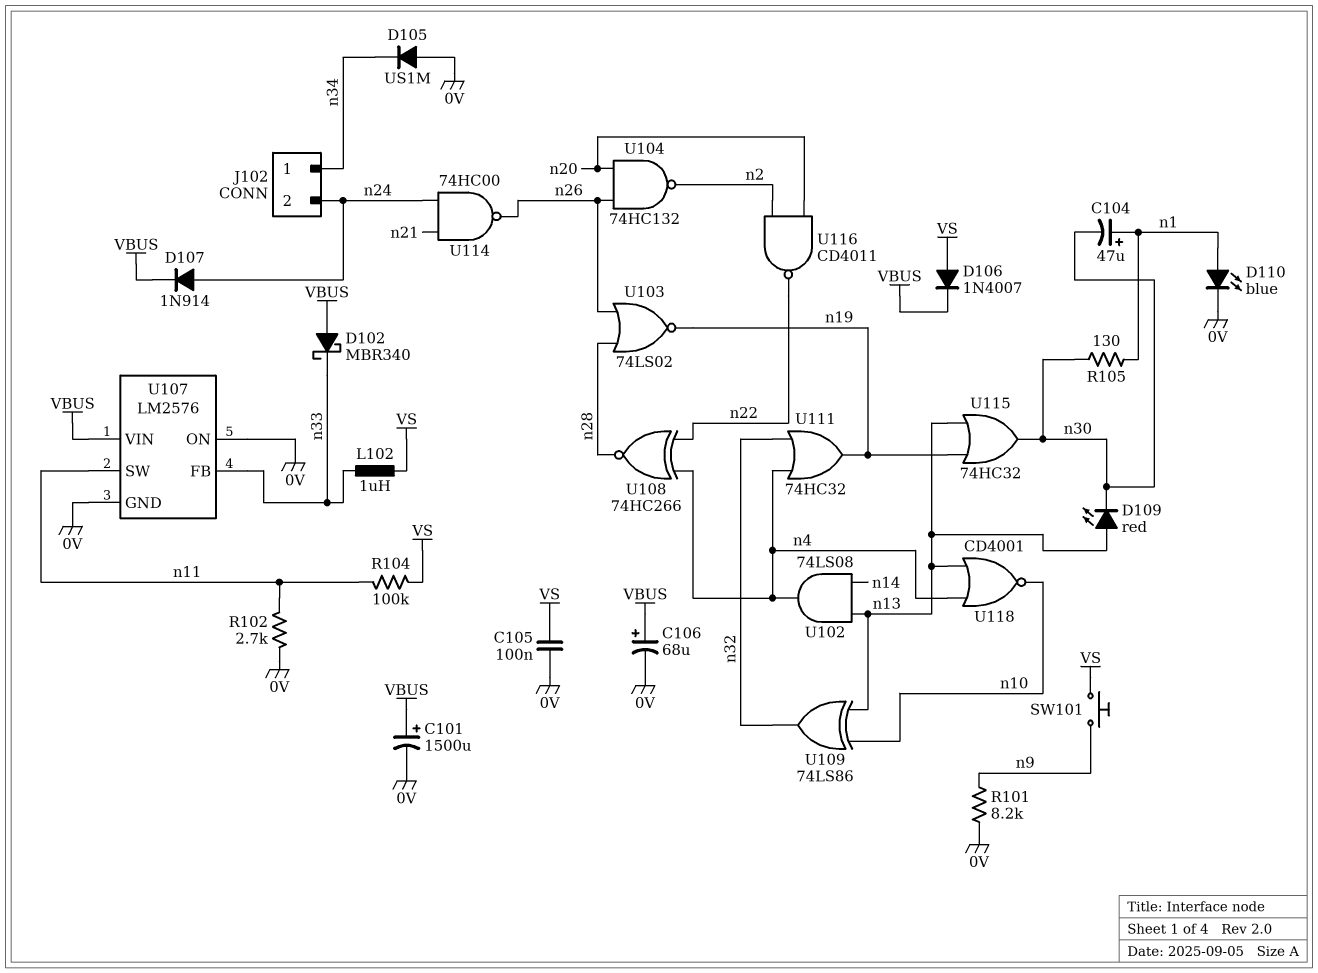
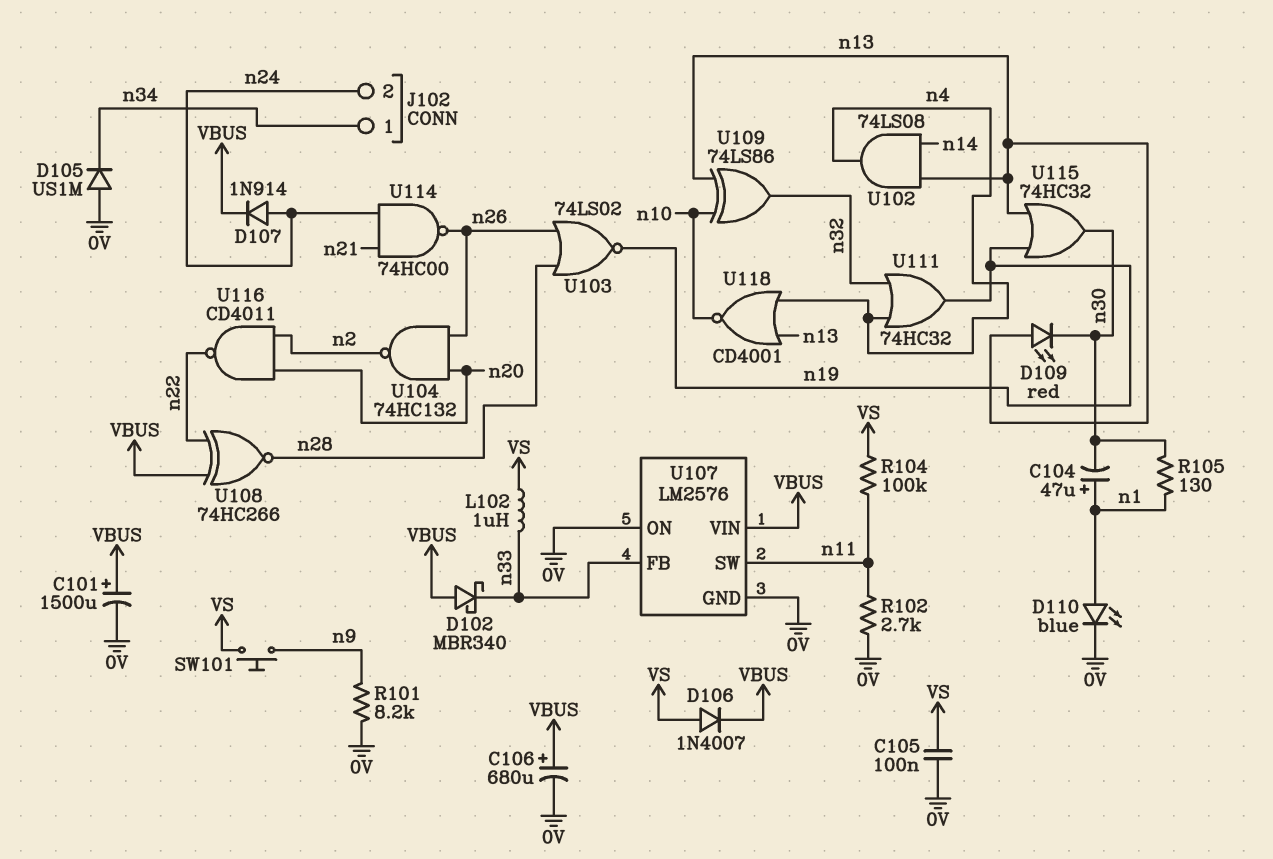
C106: 68uF (plus VBUS, minus 0V) -> 680uF (plus VBUS, minus 0V)
U108: XNOR 74HC266 (in n4, in n22, out n28) -> XNOR 74HC266 (in VBUS, in n22, out n28)

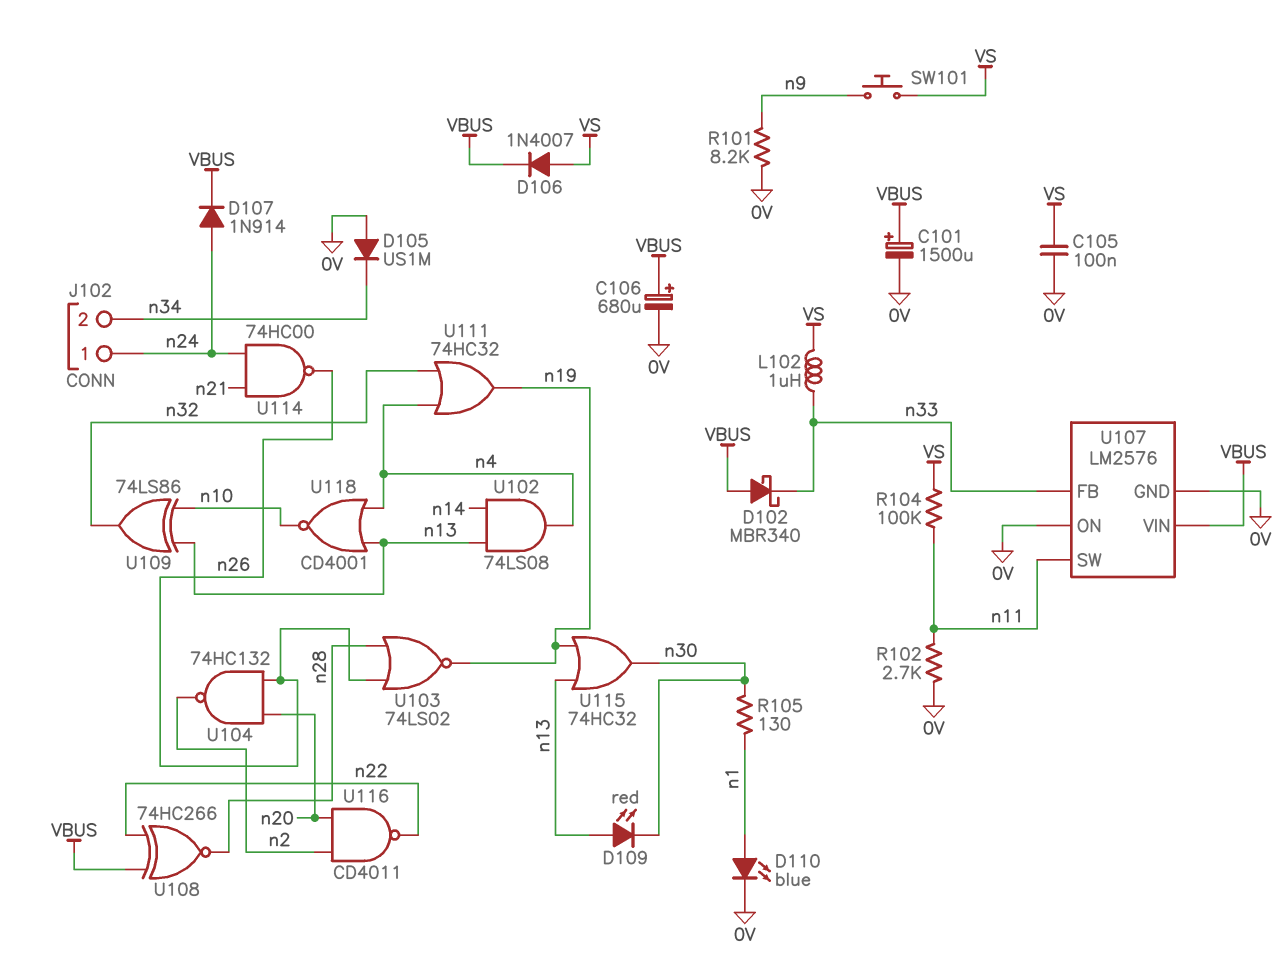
C104: 47uF (plus n1, minus n30) -> none
J102 pin 1: n34 -> n24
J102 pin 2: n24 -> n34

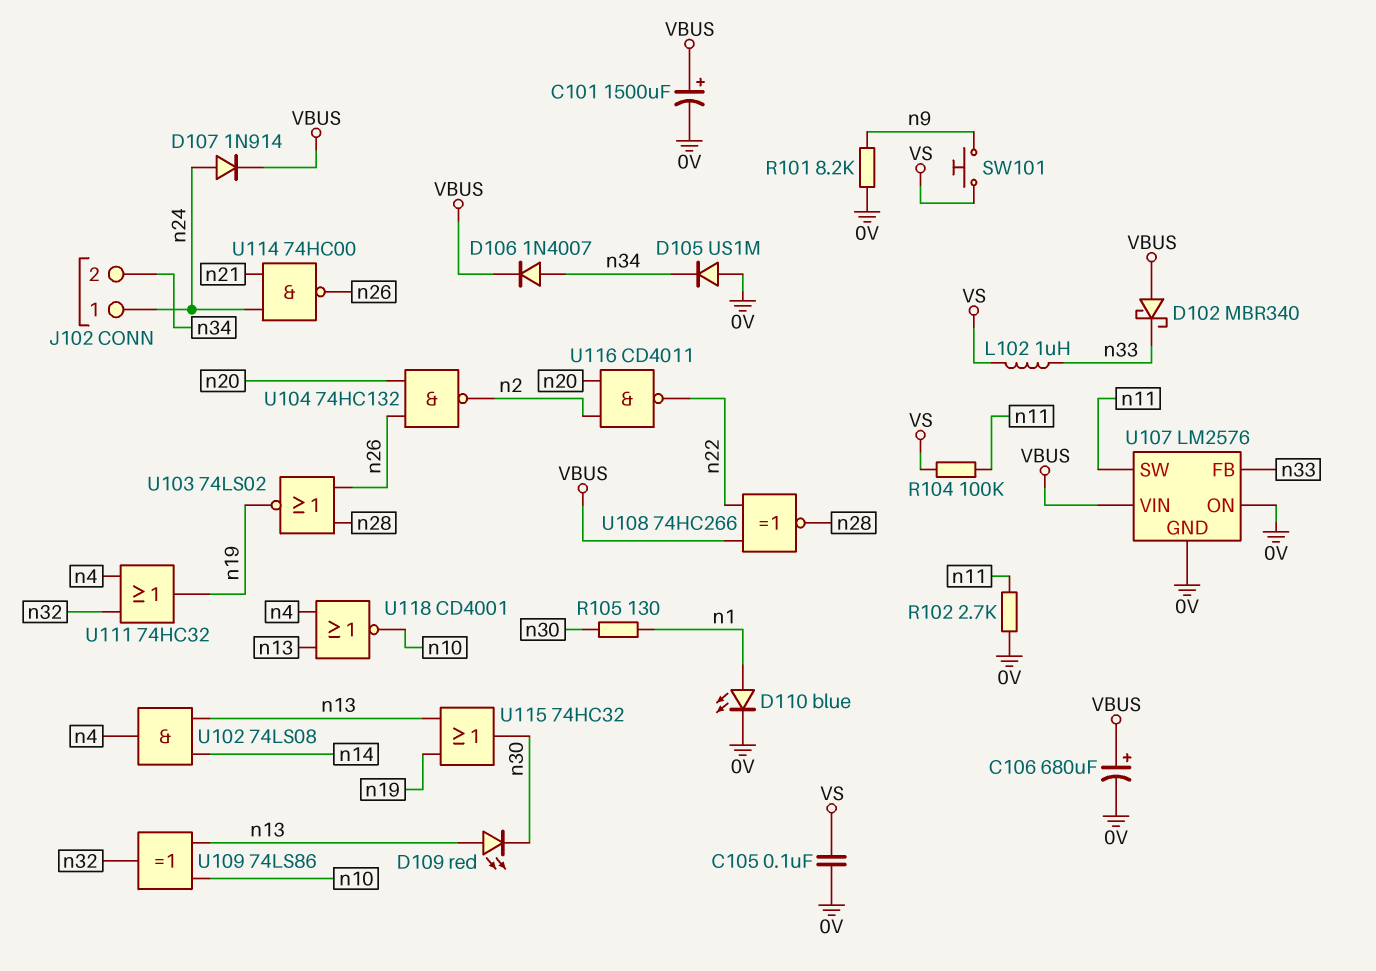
D106: diode 1N4007 (A VS, K VBUS) -> diode 1N4007 (A n34, K VBUS)

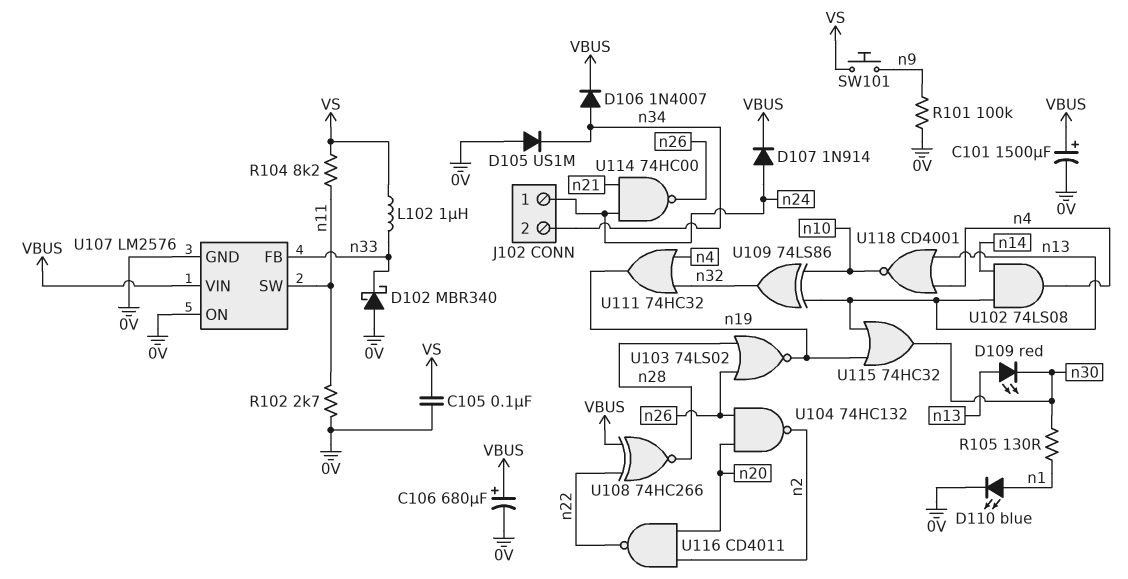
D102: schottky MBR340 (A VBUS, K n33) -> schottky MBR340 (A 0V, K n33)
R101: 8.2k (0V, n9) -> 100k (0V, n9)
R104: 100k (VS, n11) -> 8.2k (VS, n11)

